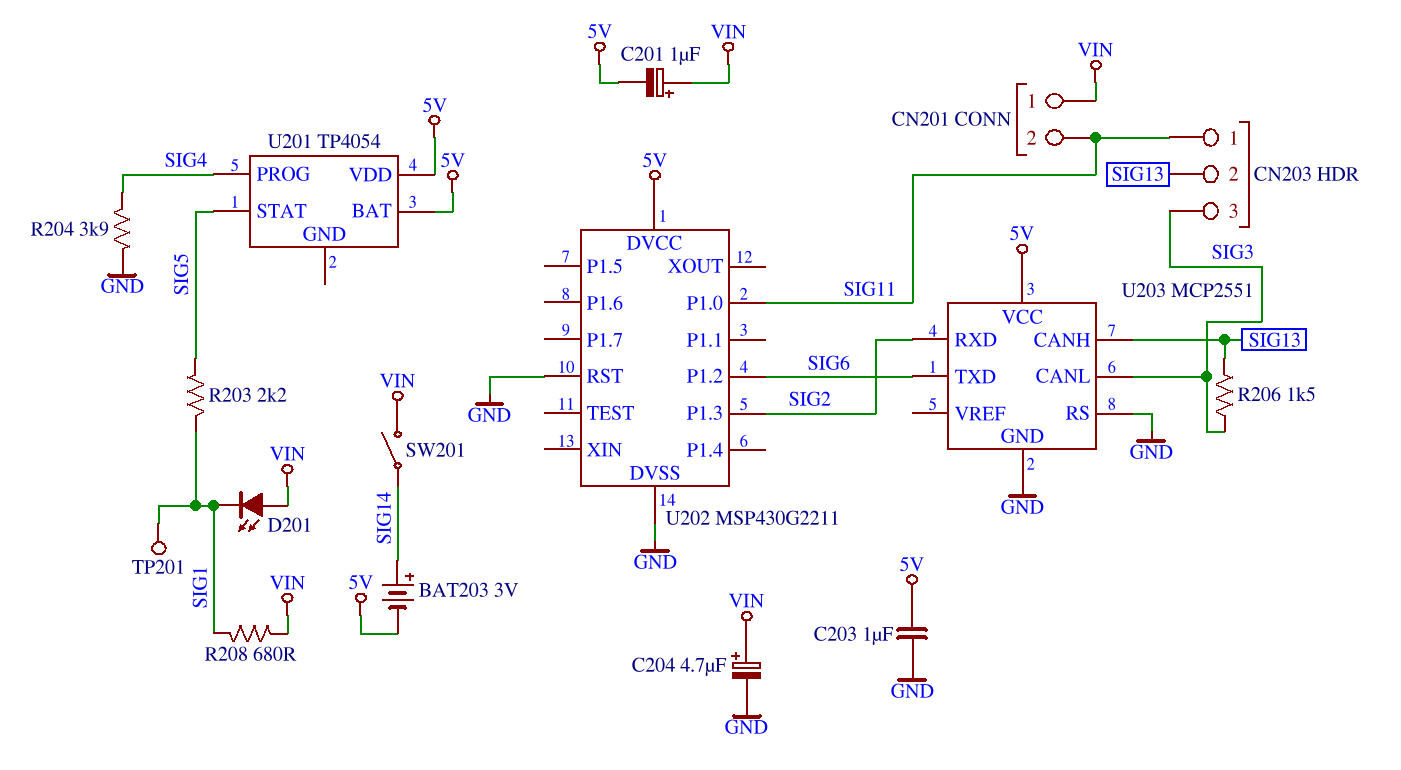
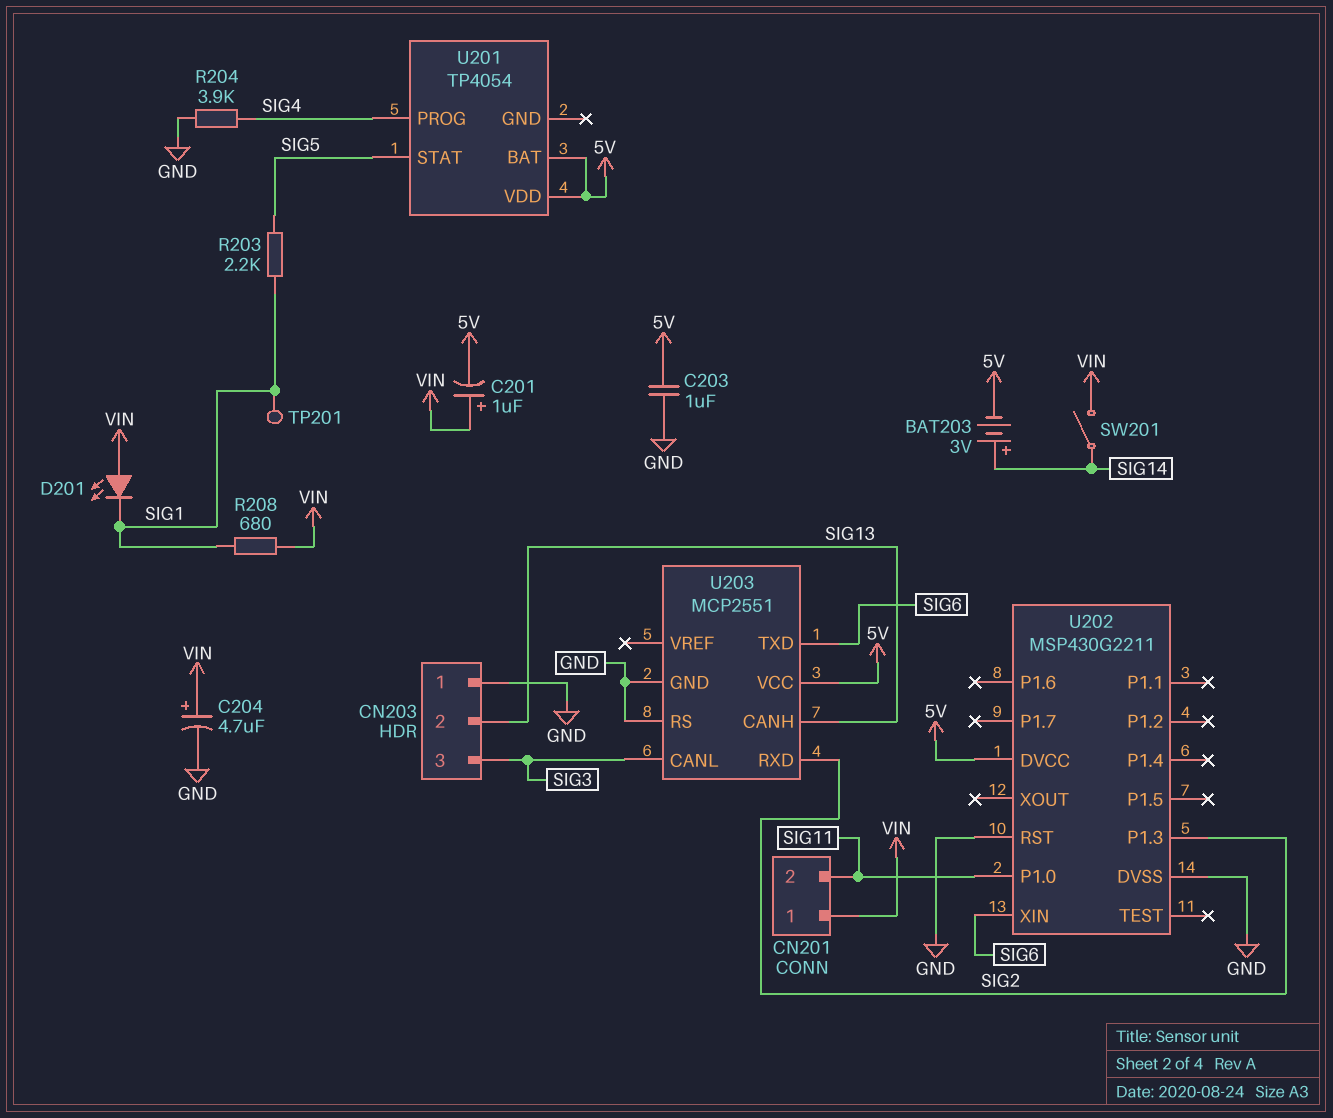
CN203 pin 1: SIG11 -> GND
R206: 1.5k (SIG3, SIG13) -> none
U202 pin P1.2: SIG6 -> none
U202 pin XIN: none -> SIG6

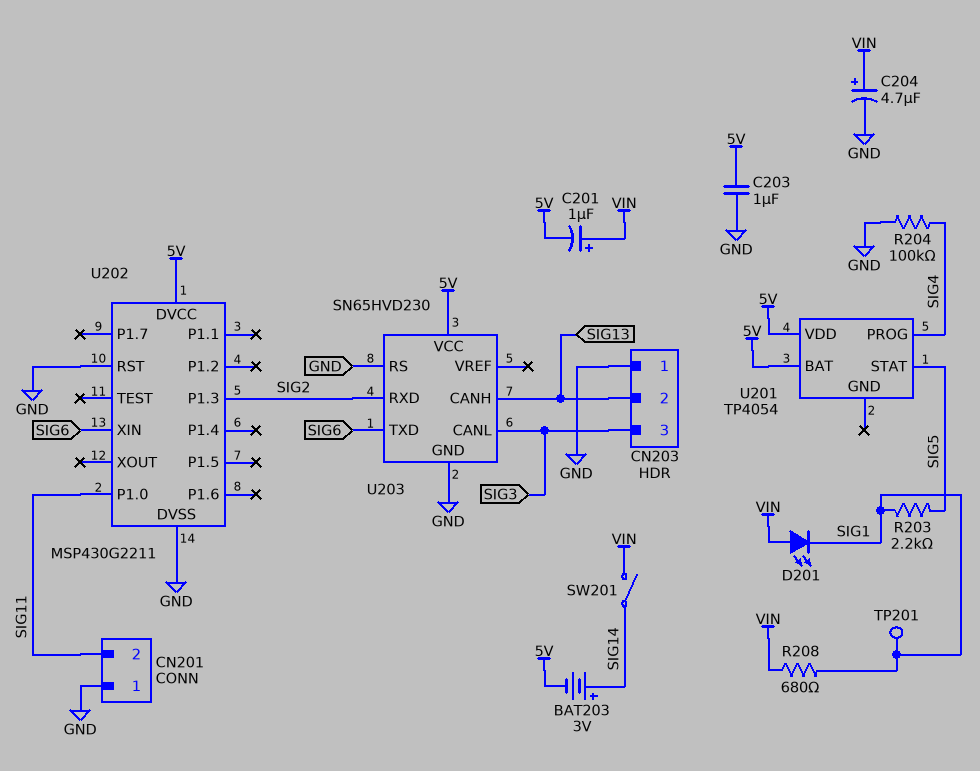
CN201 pin 1: VIN -> GND
R204: 3.9k (GND, SIG4) -> 100k (GND, SIG4)
U203: MCP2551 -> SN65HVD230

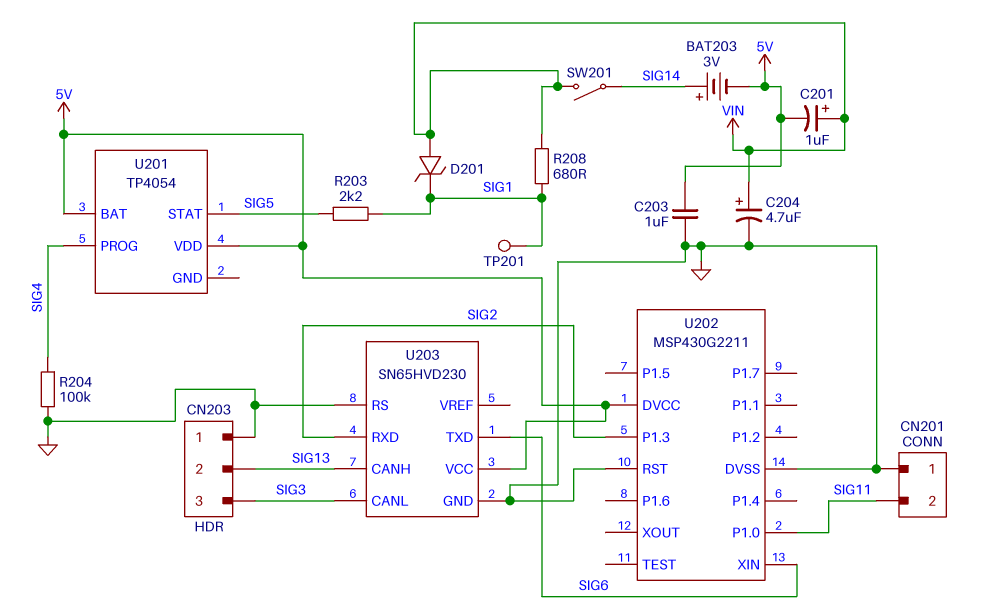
D201: LED (A VIN, K SIG1) -> zener (A VIN, K SIG1)

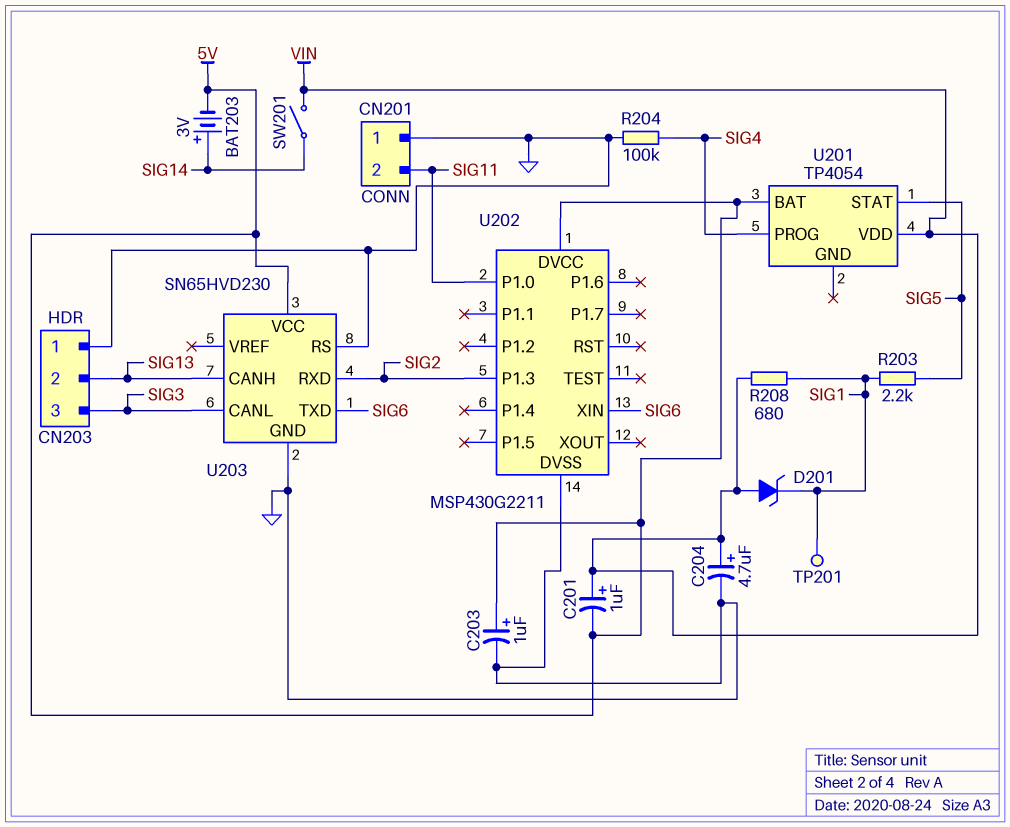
C203: 1uF (5V, GND) -> 1uF (plus 5V, minus GND)
U201 pin VDD: 5V -> VIN
U202 pin RST: GND -> none

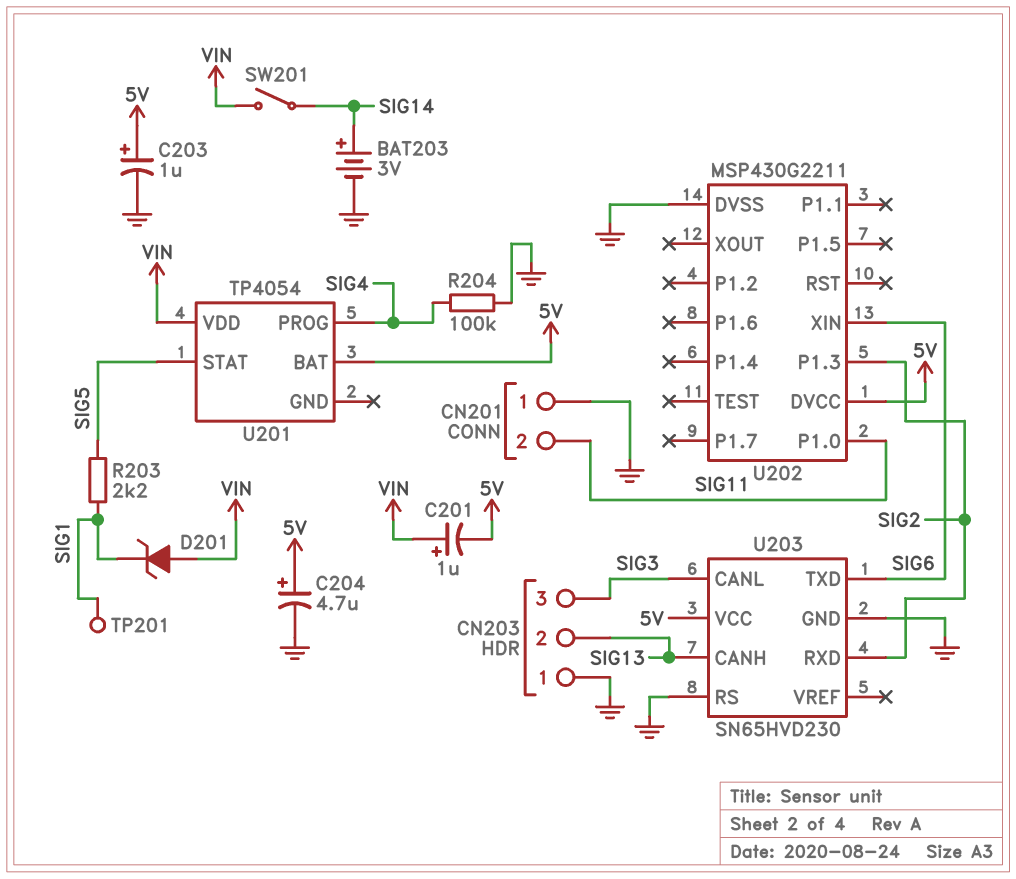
BAT203: 3V (plus SIG14, minus 5V) -> 3V (plus SIG14, minus GND)
C204: 4.7uF (plus VIN, minus GND) -> 4.7uF (plus 5V, minus GND)
R208: 680 (SIG1, VIN) -> none

